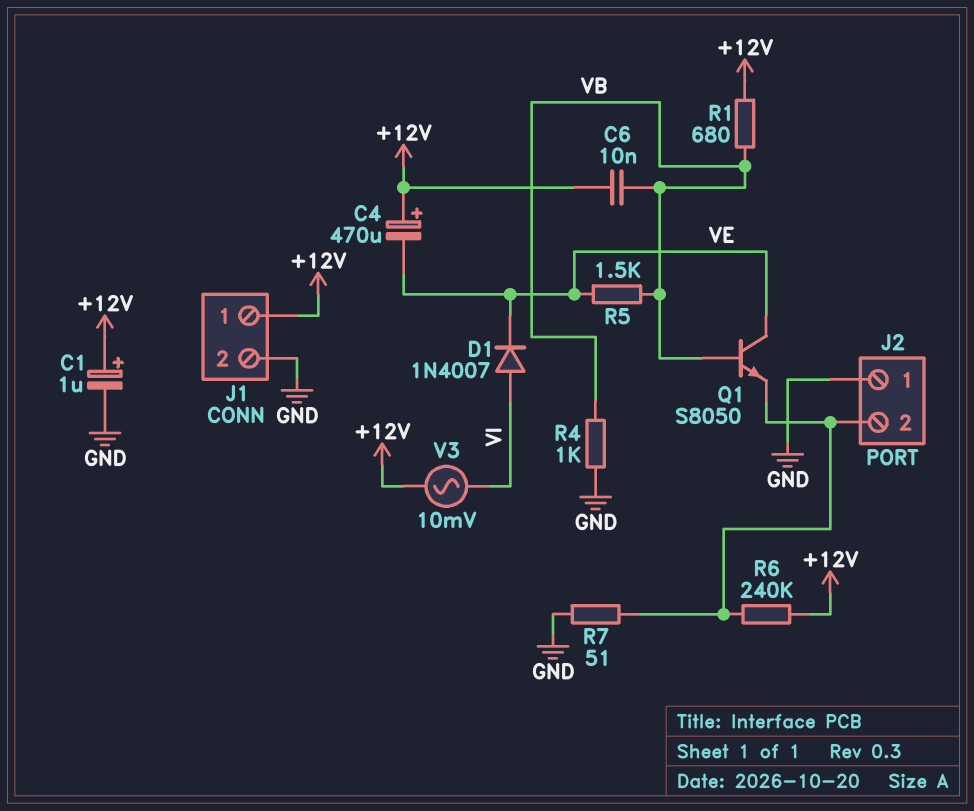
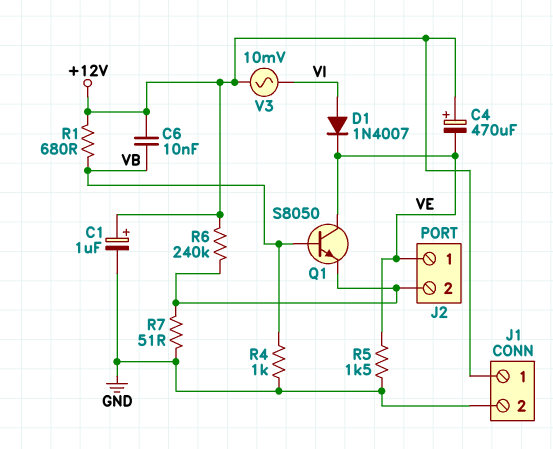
J2 pin 1: GND -> VE
R5: 1.5k (VB, VE) -> 1.5k (GND, VE)

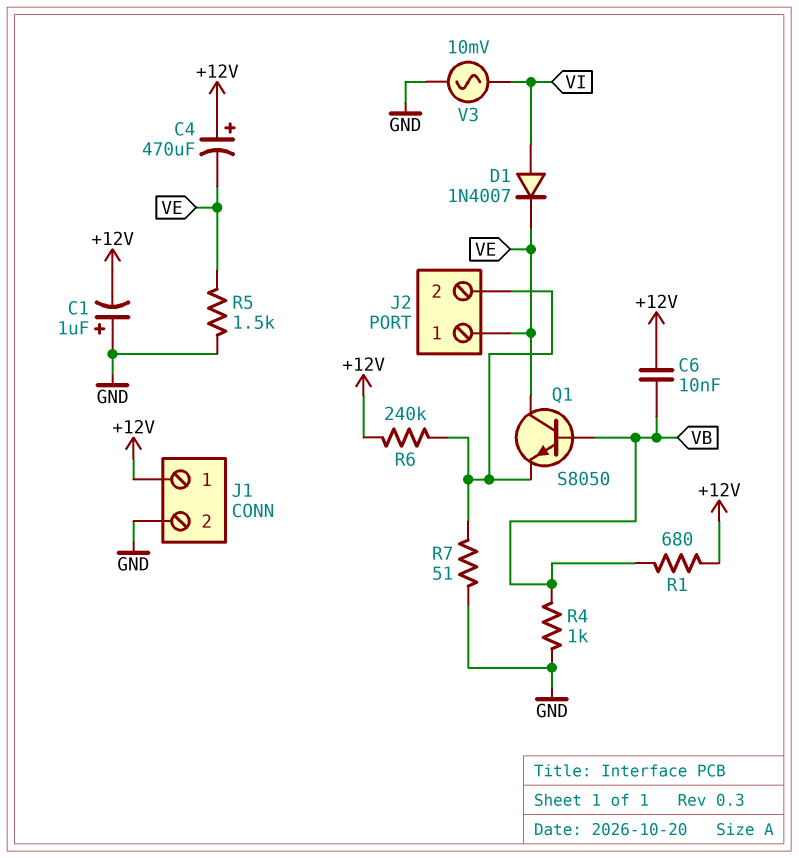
C1: 1uF (plus +12V, minus GND) -> 1uF (plus GND, minus +12V)
V3: AC 10mV (+12V, VI) -> AC 10mV (GND, VI)

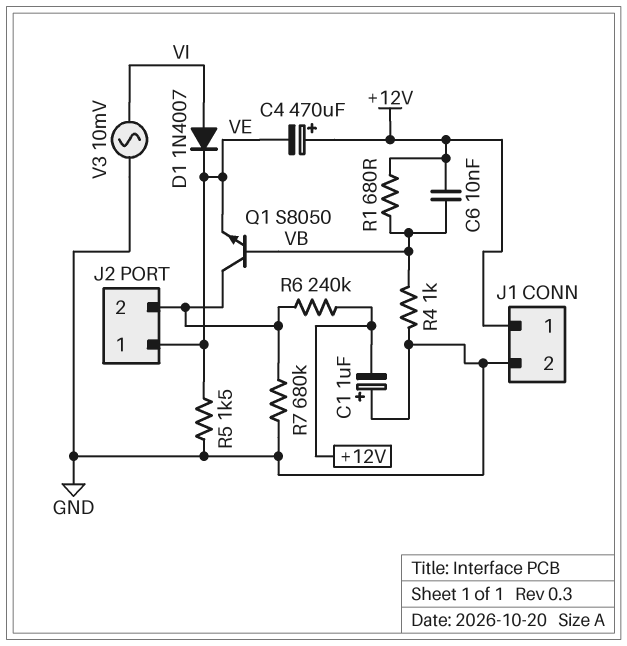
Q1: NPN S8050 (B VB, C VE, E J2/2) -> NPN S8050 (B VB, C J2/2, E VE)
R7: 51 (GND, J2/2) -> 680k (GND, J2/2)

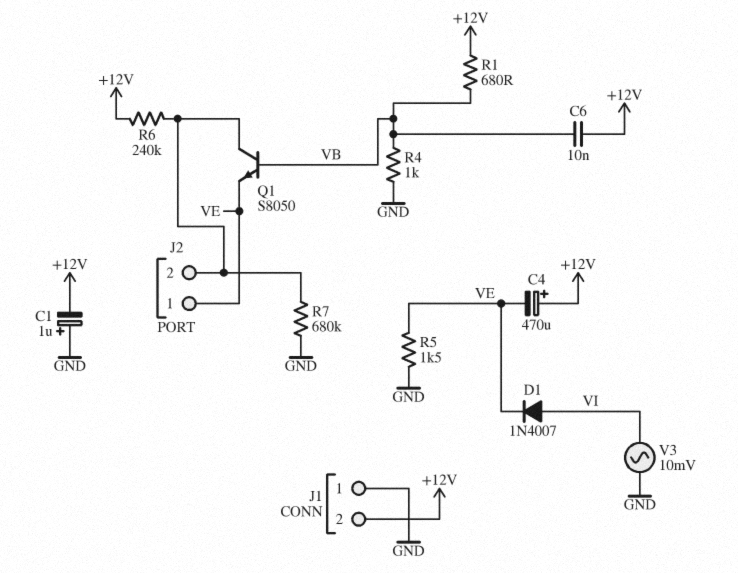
J1 pin 1: +12V -> GND
J1 pin 2: GND -> +12V

